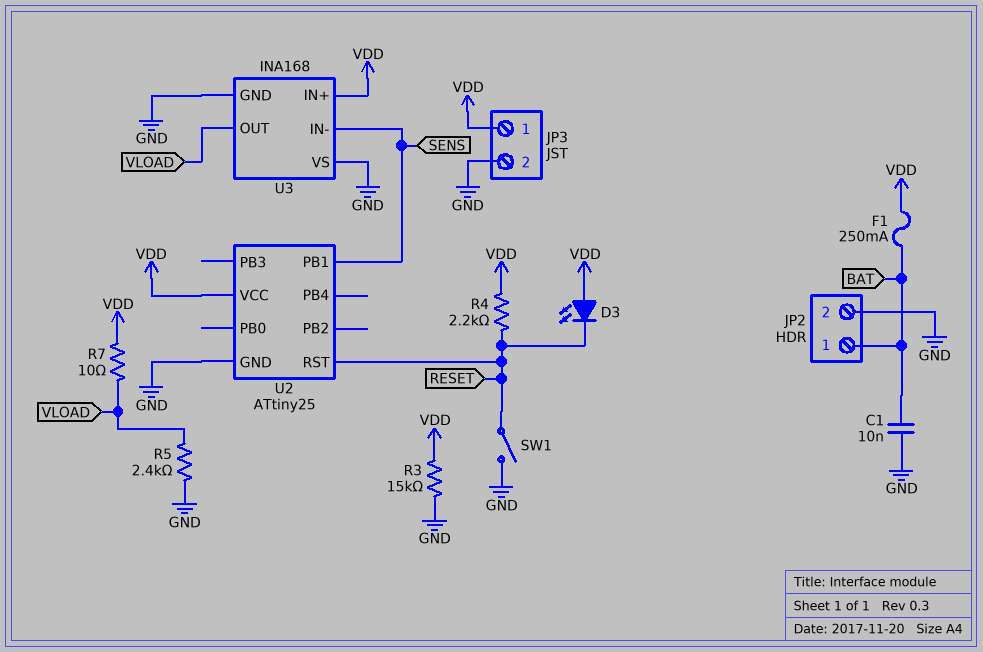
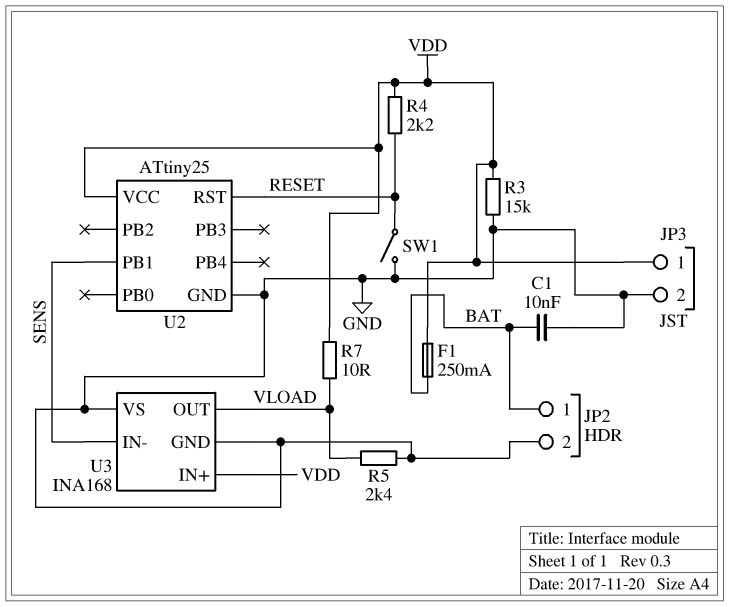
D3: LED (A VDD, K RESET) -> none

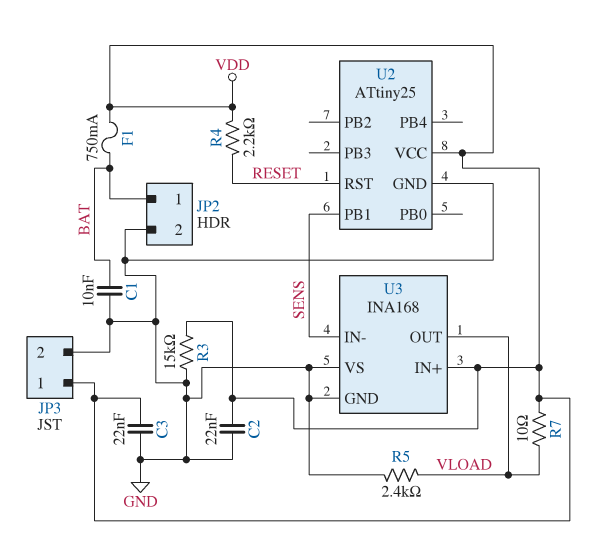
C2: none -> 22nF (GND, VDD)
C3: none -> 22nF (GND, VDD)
F1: 250mA (BAT, VDD) -> 750mA (BAT, VDD)
SW1: switch (GND, RESET) -> none

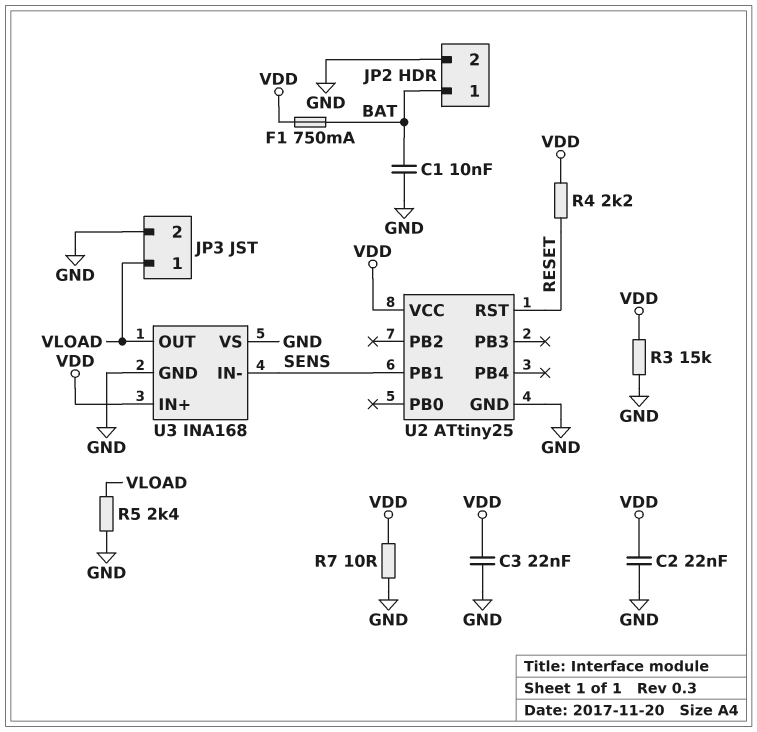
JP3 pin 1: VDD -> VLOAD
R7: 10 (VDD, VLOAD) -> 10 (GND, VDD)

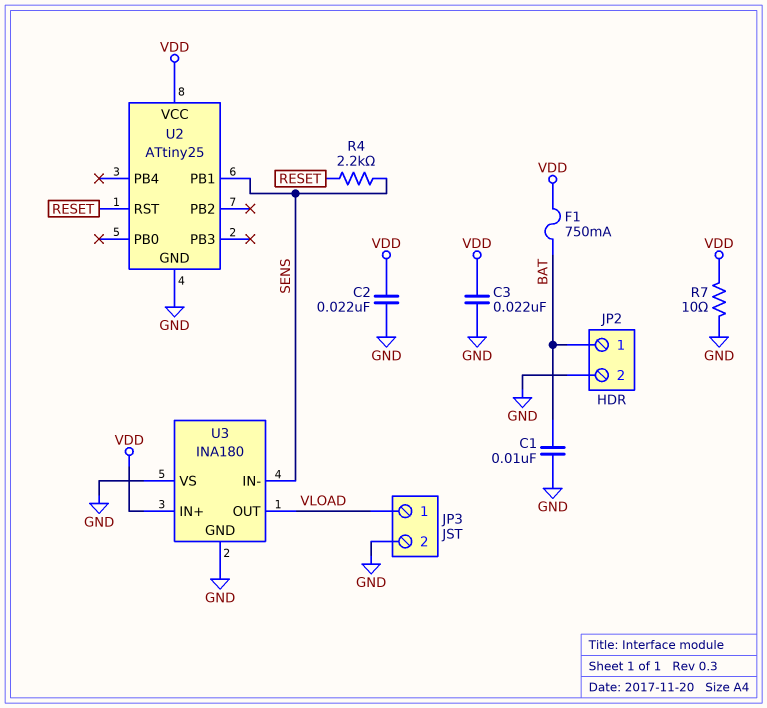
R3: 15k (GND, VDD) -> none
R4: 2.2k (RESET, VDD) -> 2.2k (RESET, SENS)
R5: 2.4k (GND, VLOAD) -> none
U3: INA168 -> INA180

